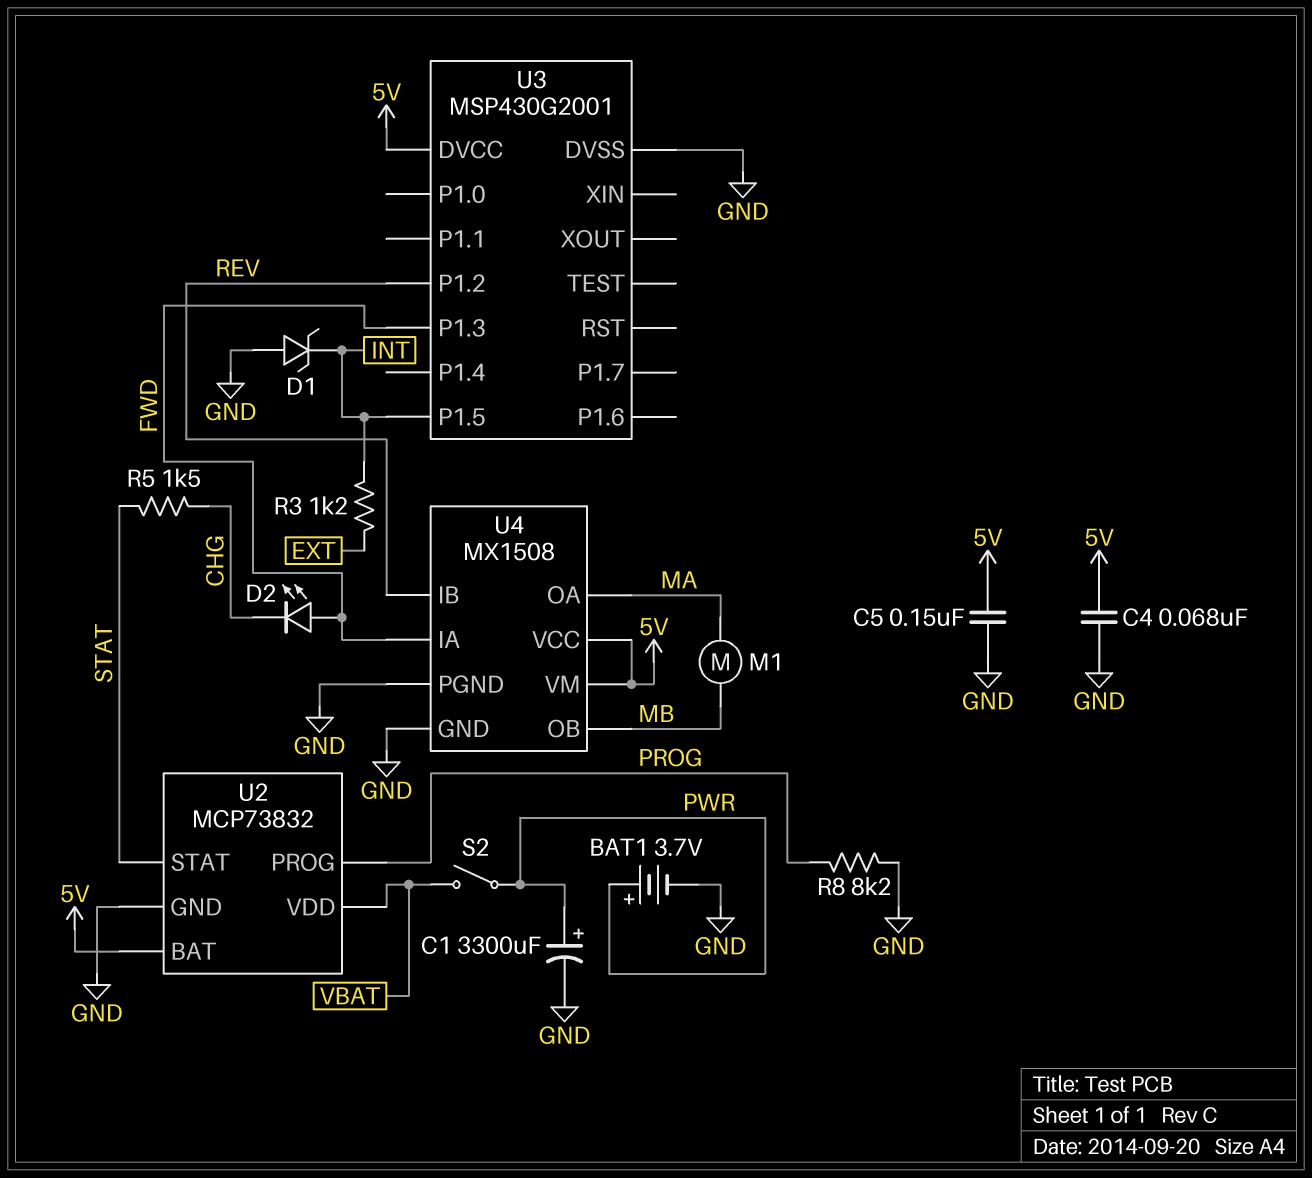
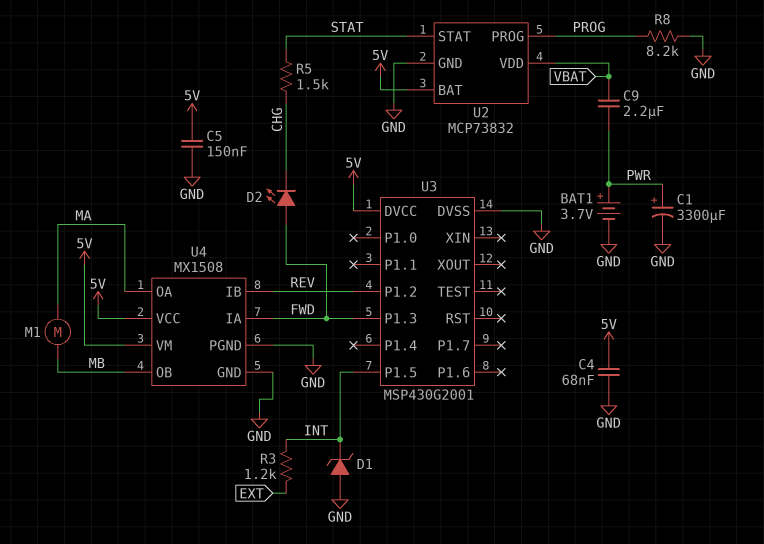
C9: none -> 2.2uF (PWR, VBAT)
S2: switch (PWR, VBAT) -> none

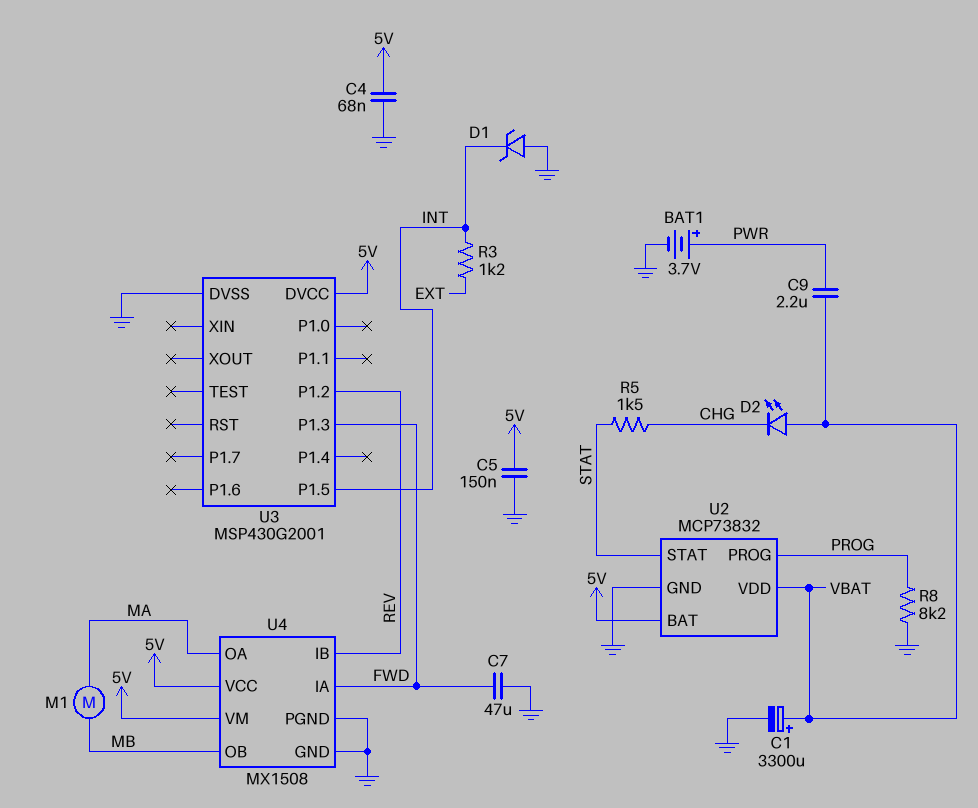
C1: 3300uF (plus PWR, minus GND) -> 3300uF (plus VBAT, minus GND)
C7: none -> 47uF (FWD, GND)
D2: LED (A FWD, K CHG) -> LED (A VBAT, K CHG)

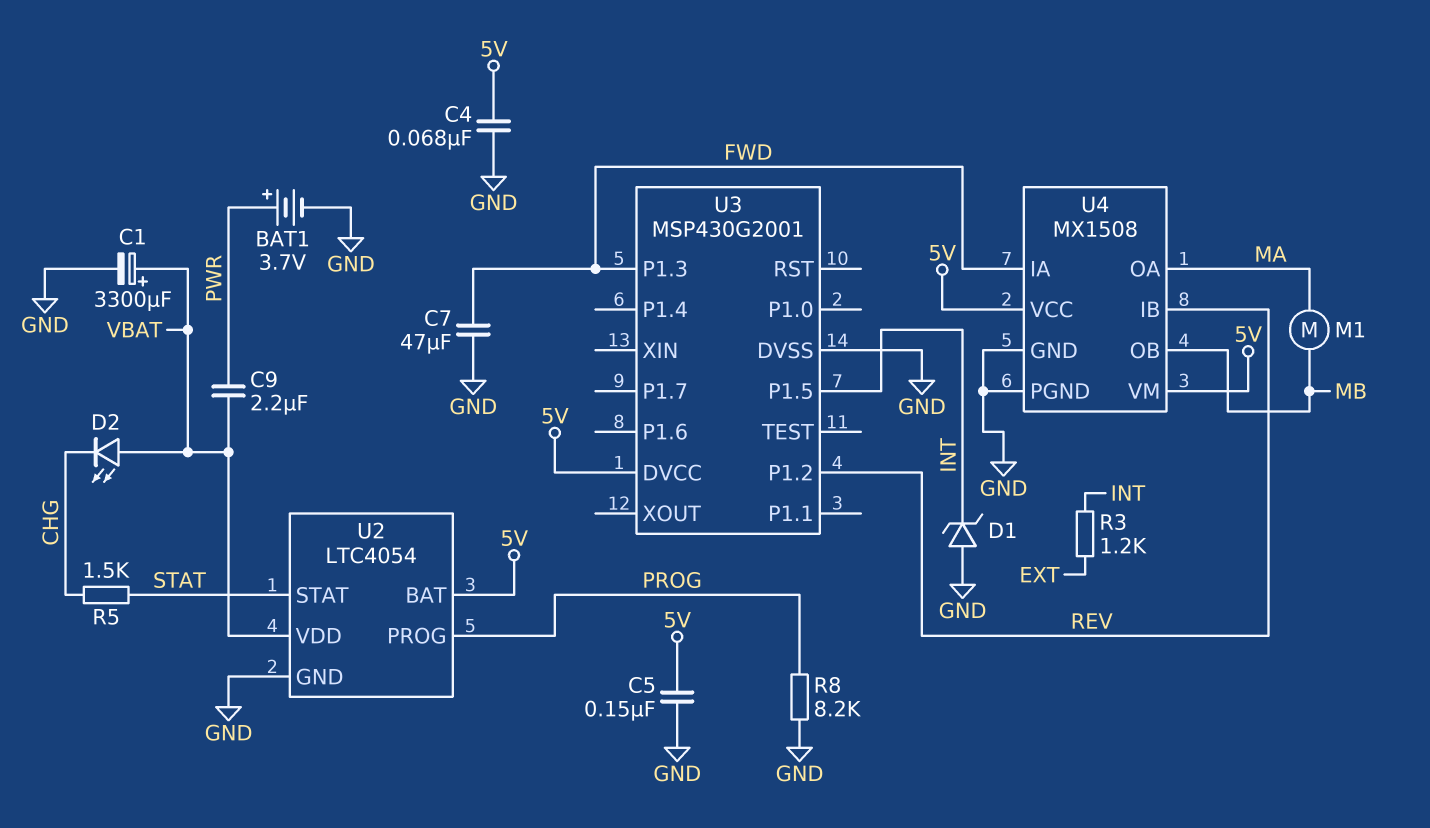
U2: MCP73832 -> LTC4054

